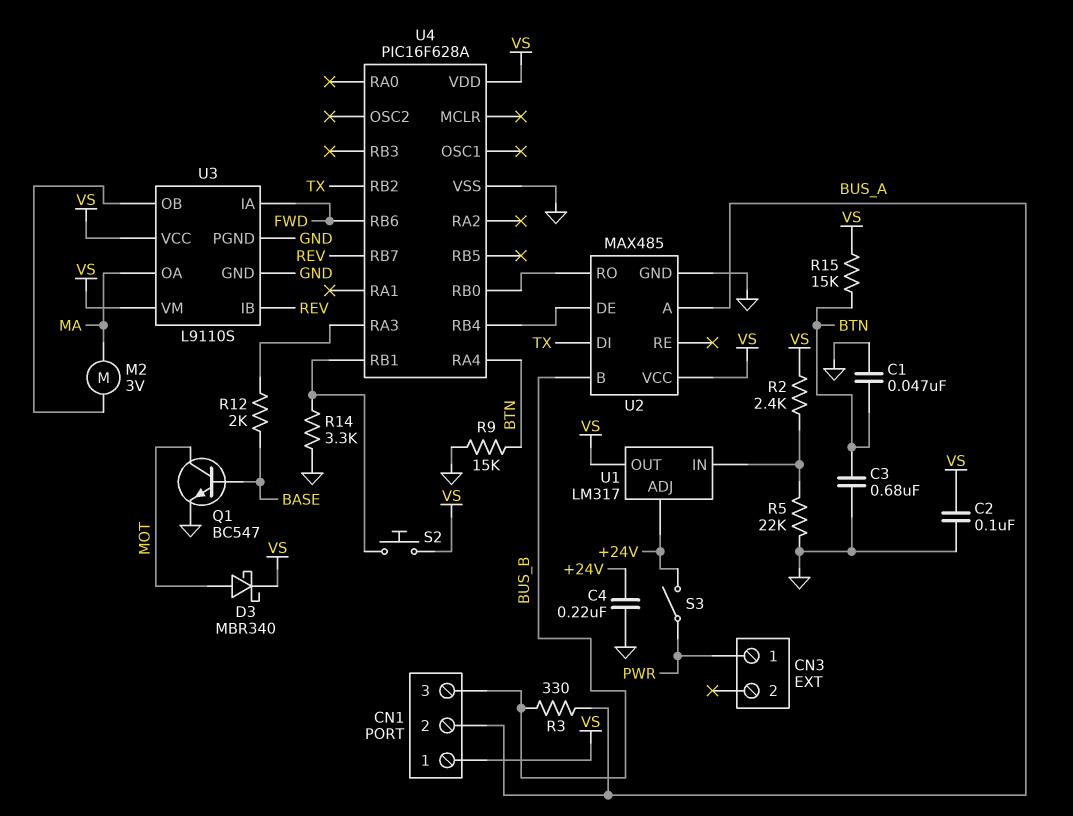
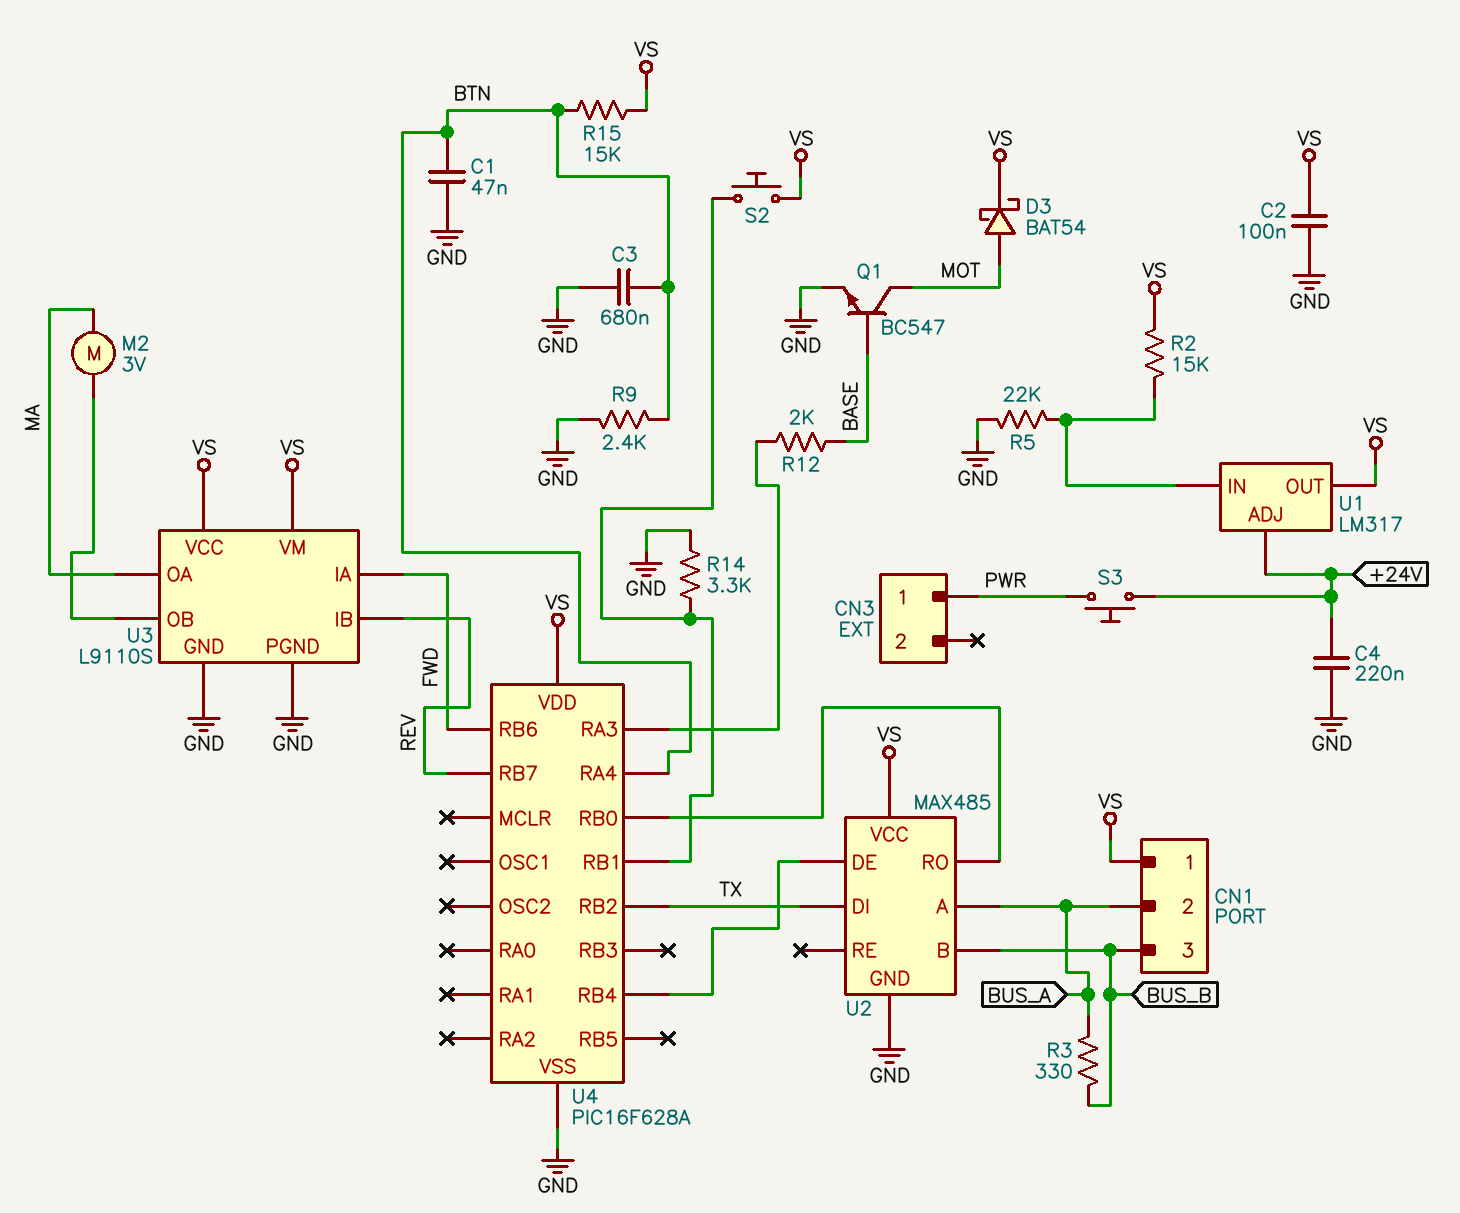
D3: schottky MBR340 (A MOT, K VS) -> schottky BAT54 (A MOT, K VS)
R2: 2.4k (U1/IN, VS) -> 15k (U1/IN, VS)
R9: 15k (BTN, GND) -> 2.4k (BTN, GND)
S3: switch (+24V, PWR) -> button (+24V, PWR)

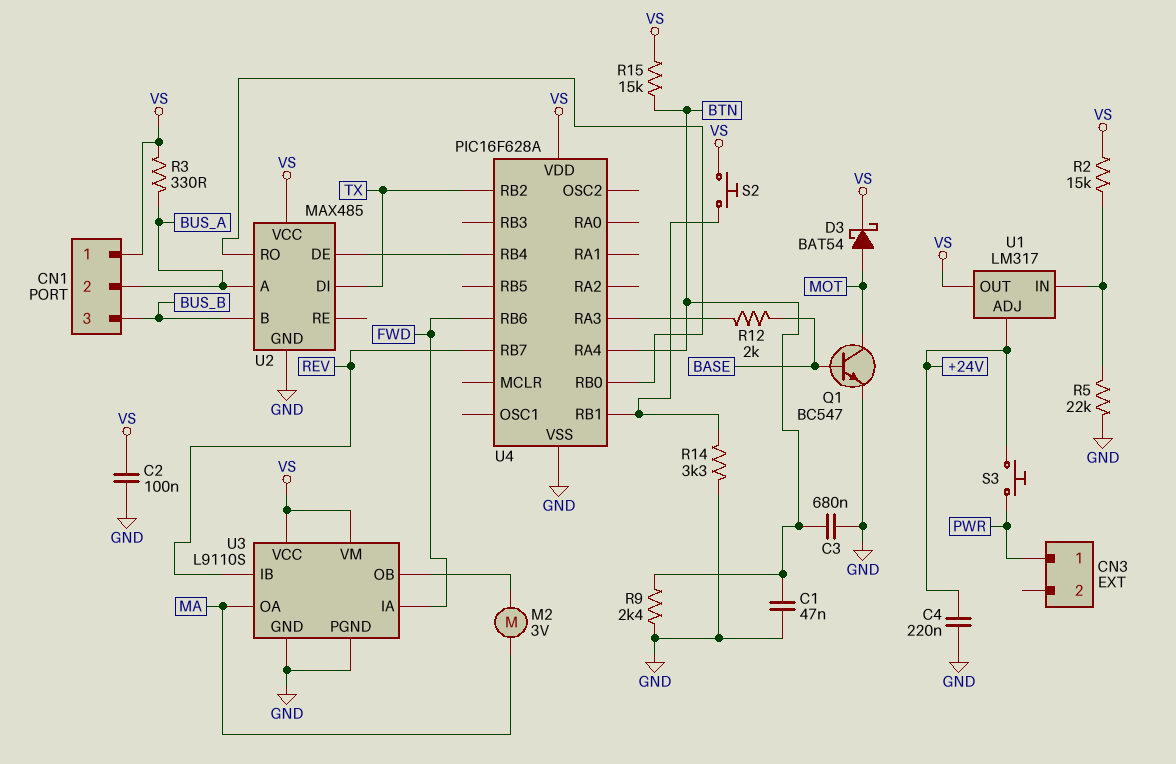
R3: 330 (BUS_A, BUS_B) -> 330 (BUS_A, VS)

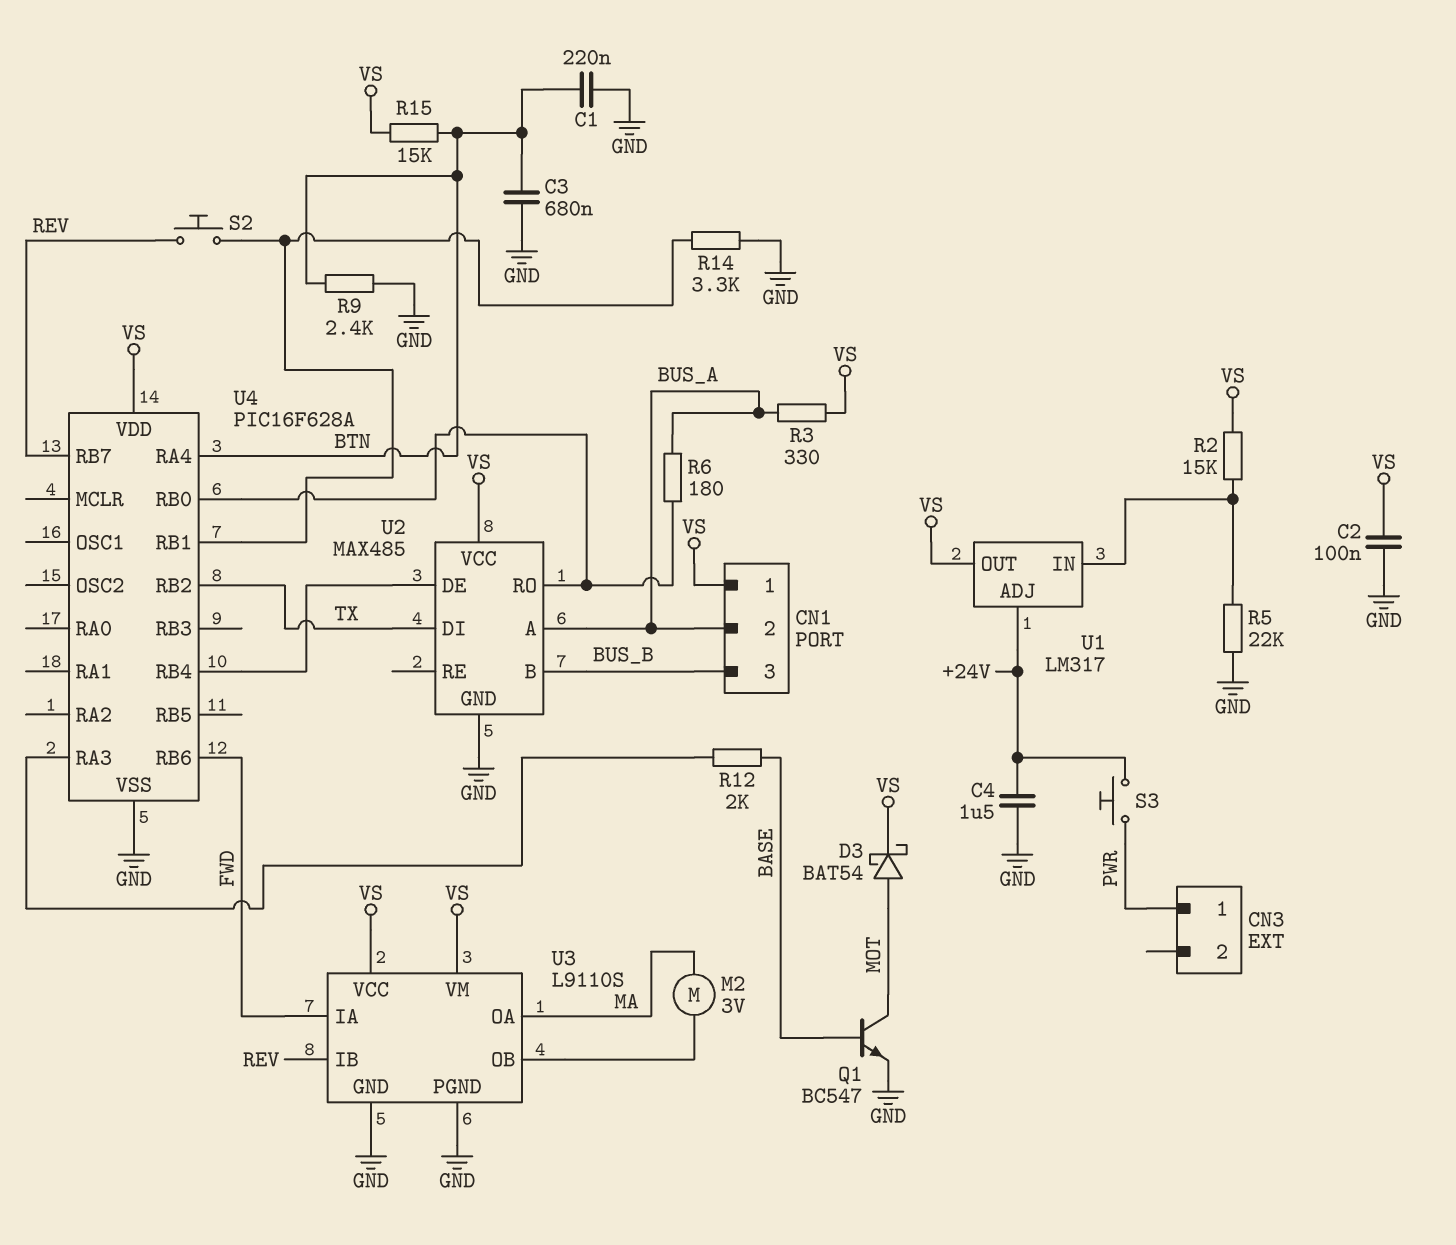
C1: 47nF (BTN, GND) -> 220nF (BTN, GND)
C4: 220nF (+24V, GND) -> 1.5uF (+24V, GND)
R6: none -> 180 (BUS_A, U2/RO)
S2: button (U4/RB1, VS) -> button (REV, U4/RB1)

